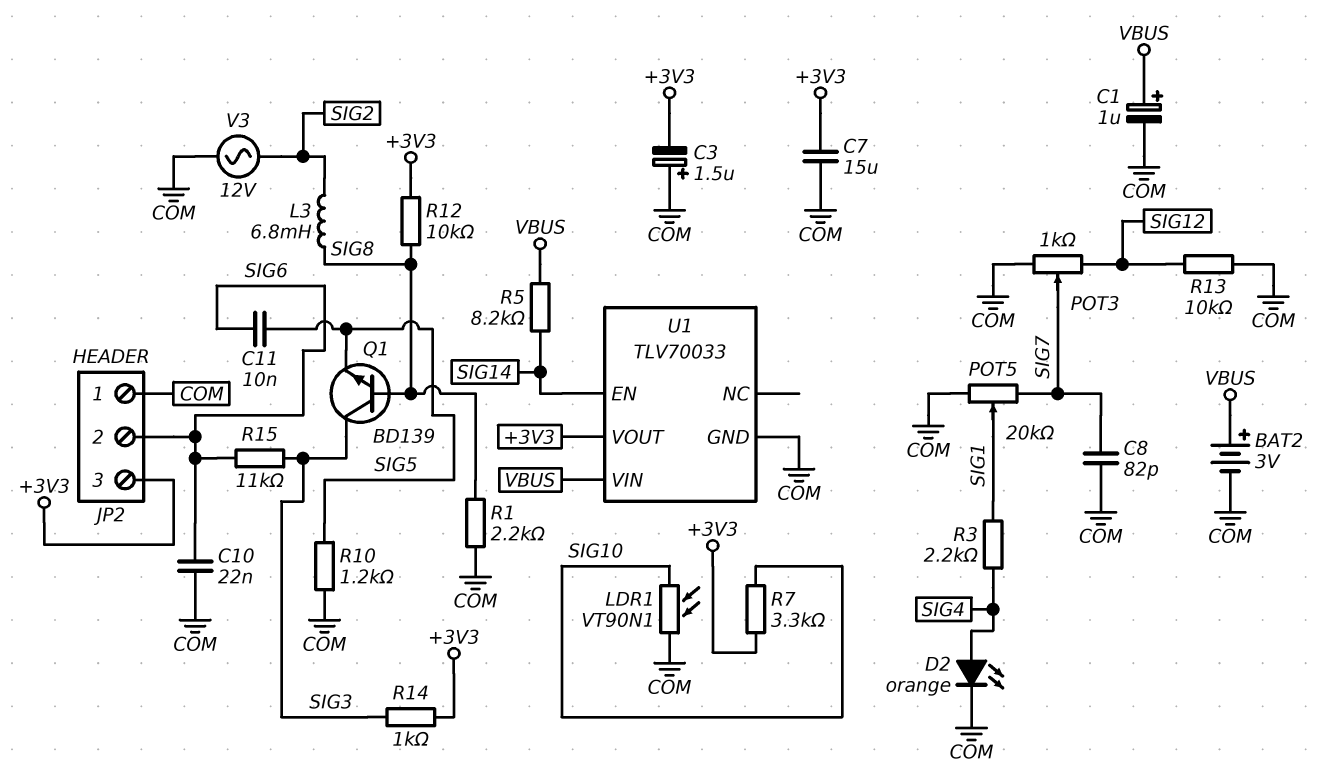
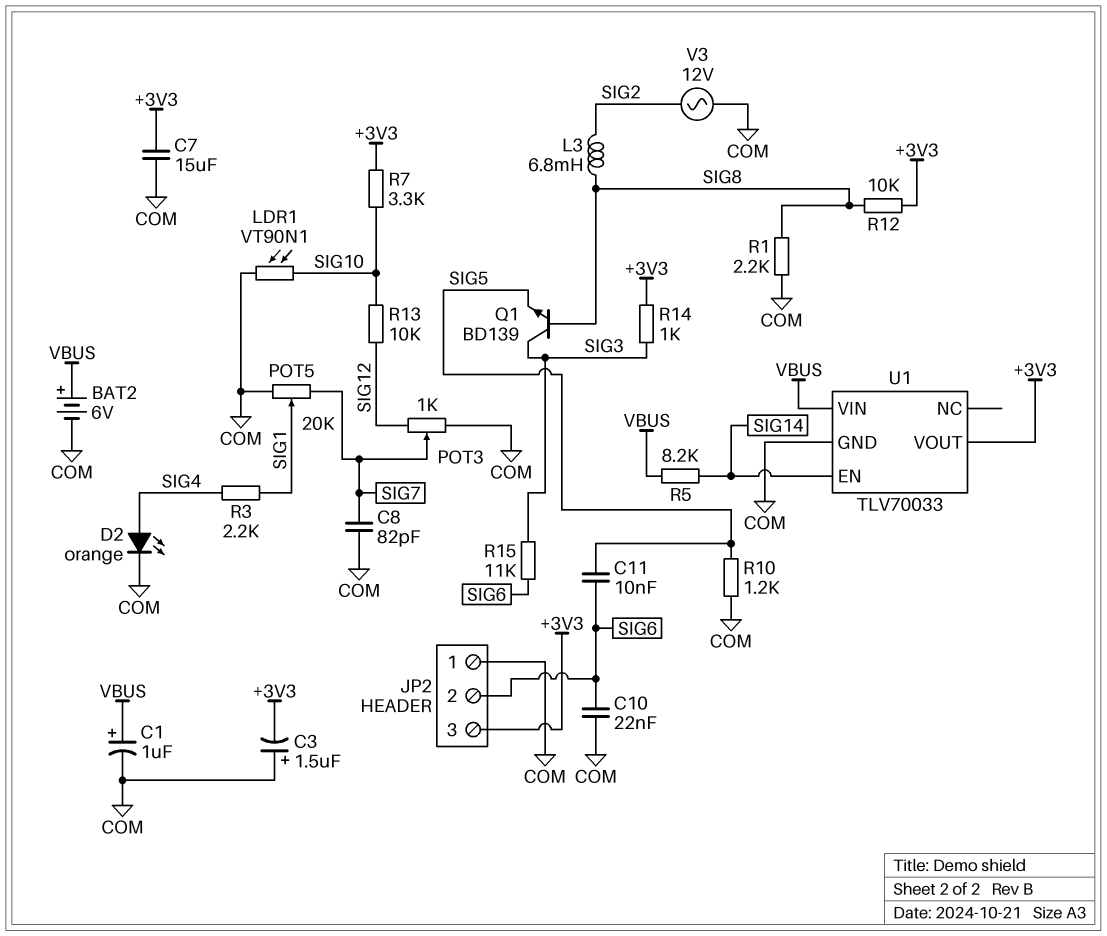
BAT2: 3V (plus VBUS, minus COM) -> 6V (plus VBUS, minus COM)
R13: 10k (COM, SIG12) -> 10k (SIG10, SIG12)

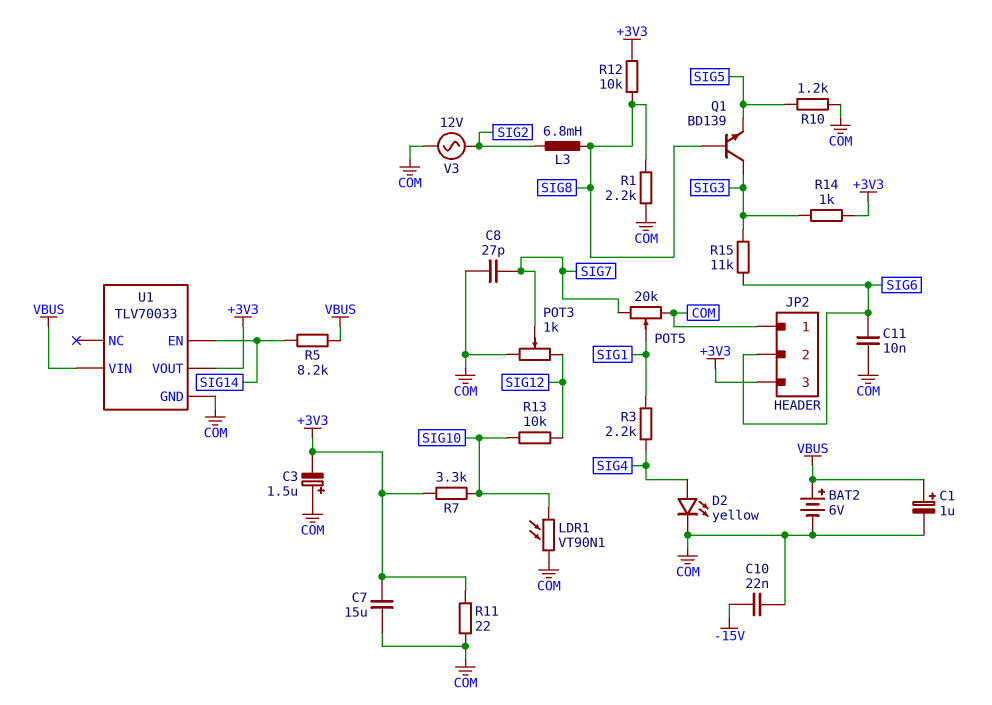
C8: 82pF (COM, SIG7) -> 27pF (COM, SIG7)
C10: 22nF (COM, SIG6) -> 22nF (-15V, COM)
C11: 10nF (SIG5, SIG6) -> 10nF (COM, SIG6)
D2: LED orange (A SIG4, K COM) -> LED yellow (A SIG4, K COM)
R11: none -> 22 (+3V3, COM)

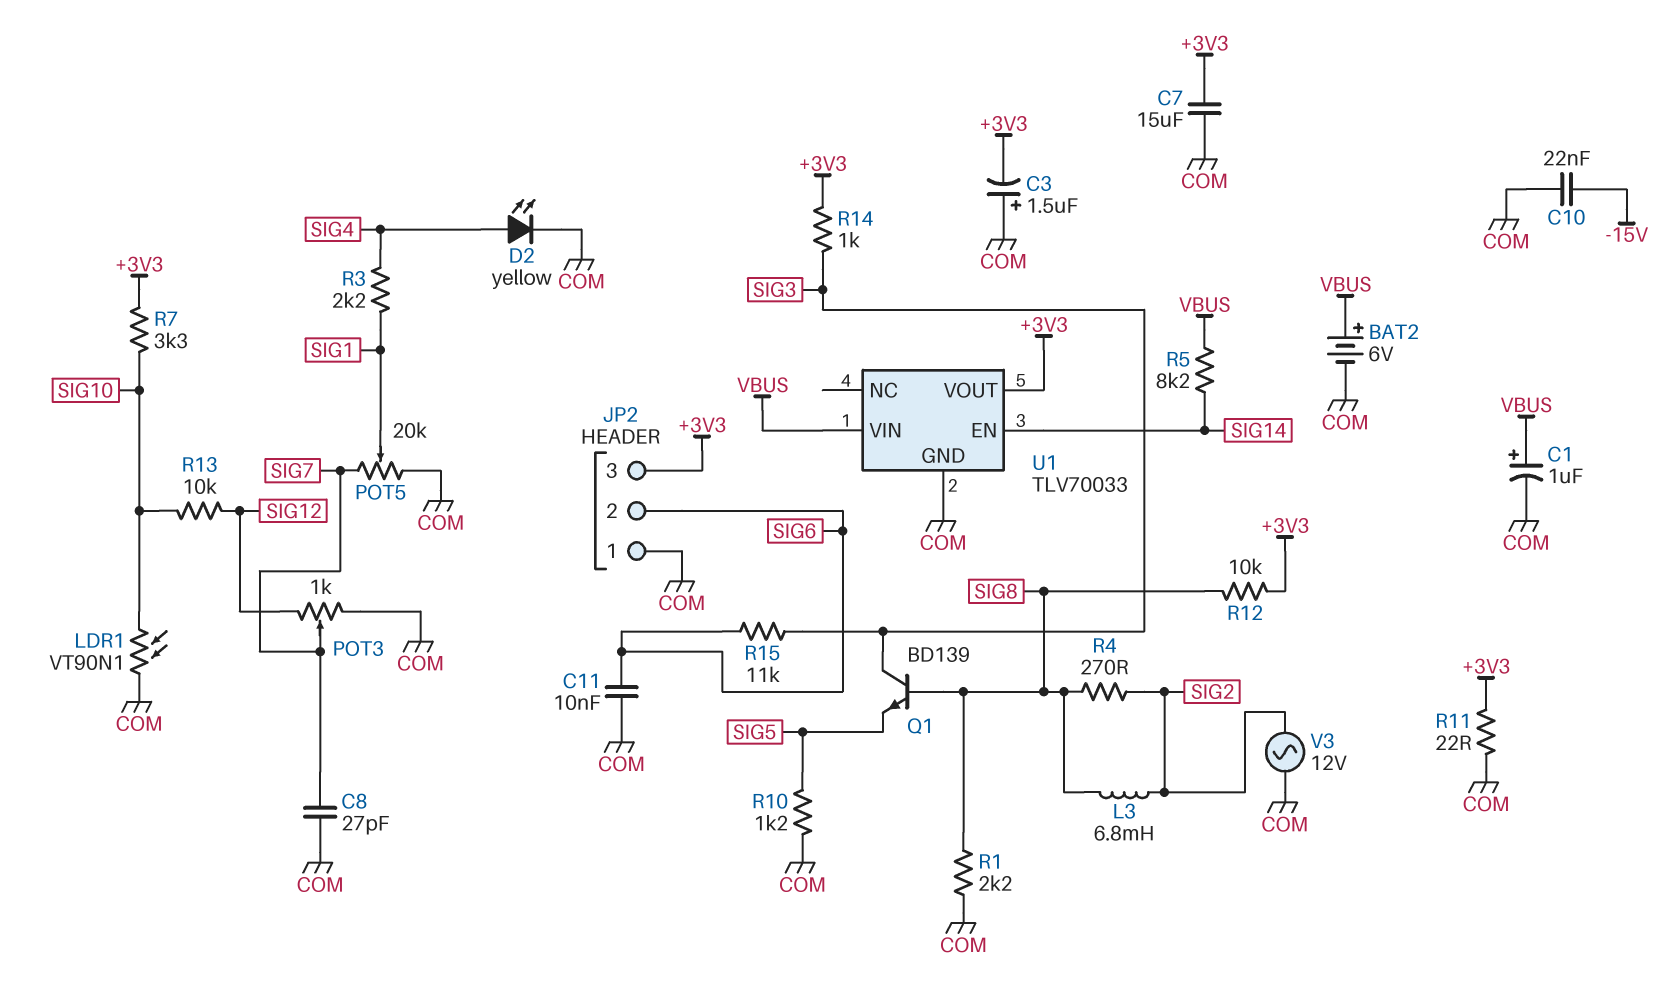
R4: none -> 270 (SIG2, SIG8)

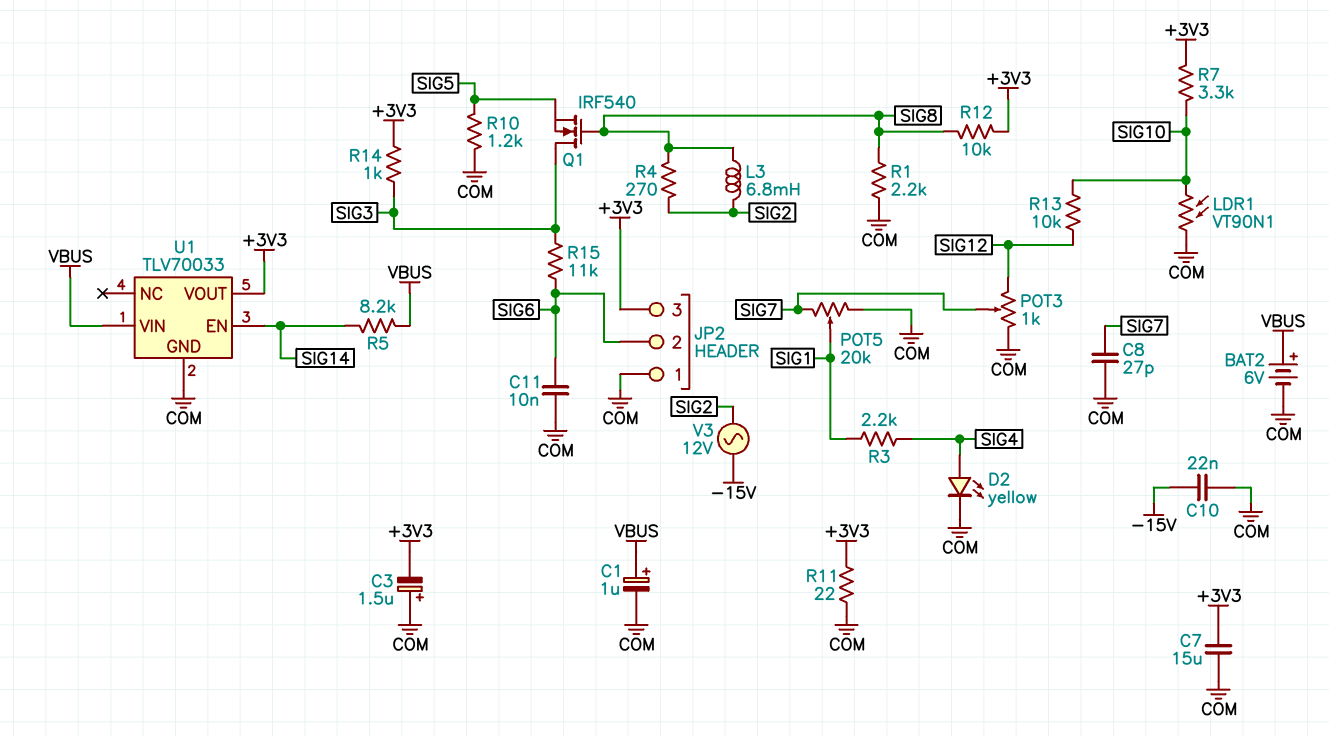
Q1: NPN BD139 (B SIG8, C SIG3, E SIG5) -> NMOS IRF540 (G SIG8, D SIG3, S SIG5)
V3: AC 12V (COM, SIG2) -> AC 12V (-15V, SIG2)

